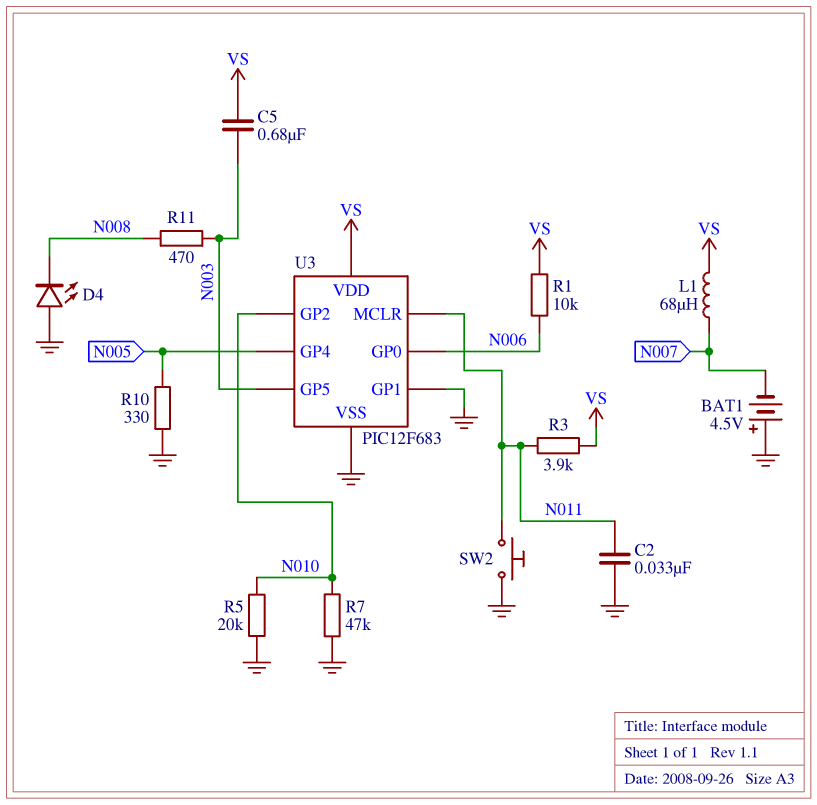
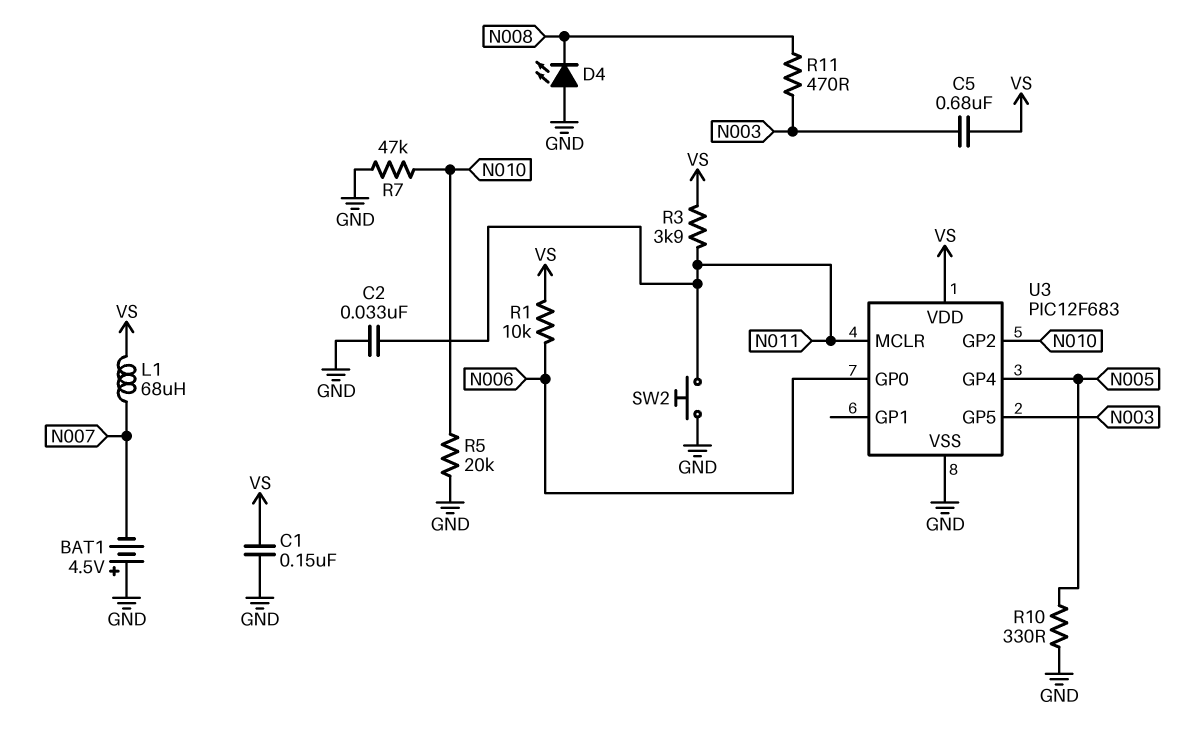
C1: none -> 150nF (GND, VS)
U3 pin GP1: GND -> none

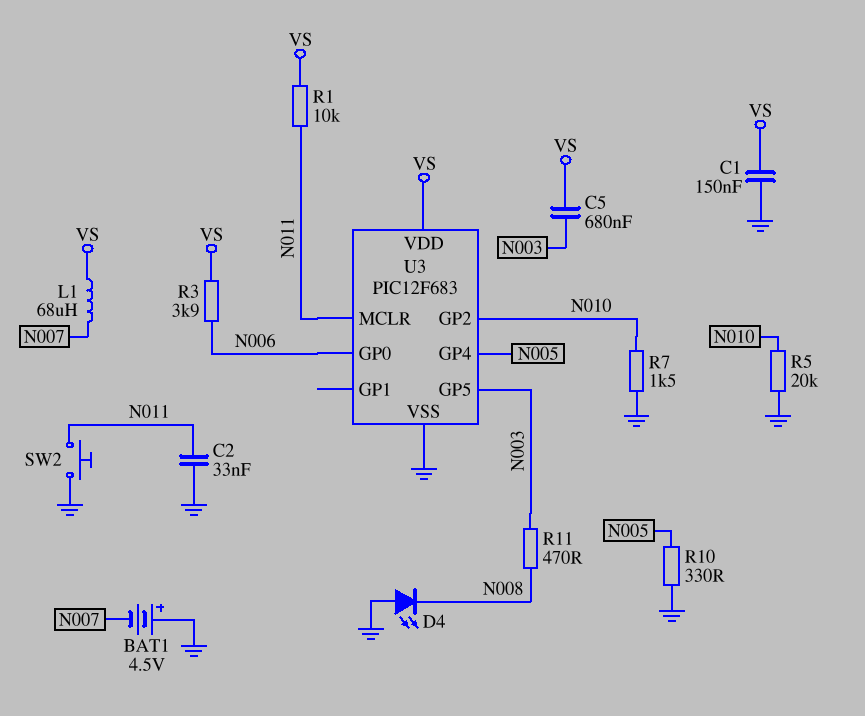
R1: 10k (N006, VS) -> 10k (N011, VS)
R3: 3.9k (N011, VS) -> 3.9k (N006, VS)
R7: 47k (GND, N010) -> 1.5k (GND, N010)

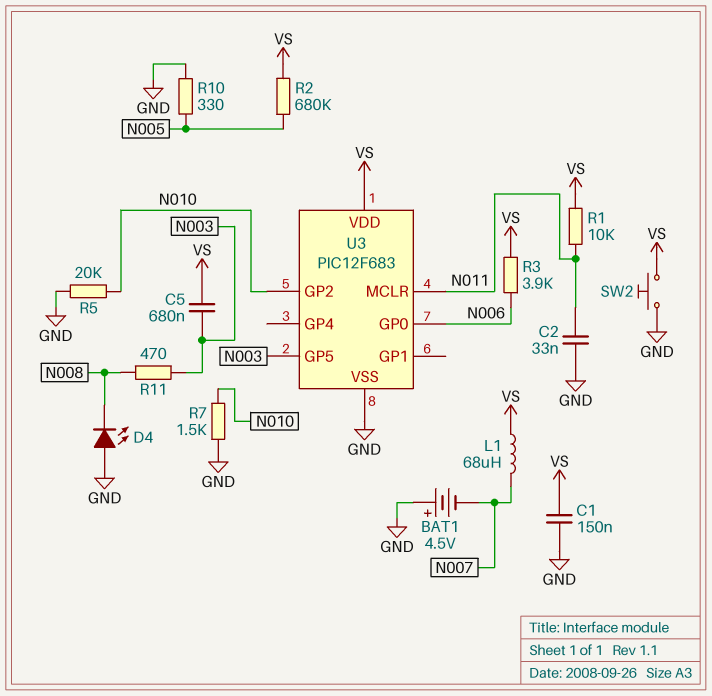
R2: none -> 680k (N005, VS)
SW2: button (GND, N011) -> button (GND, VS)
U3 pin GP4: N005 -> none

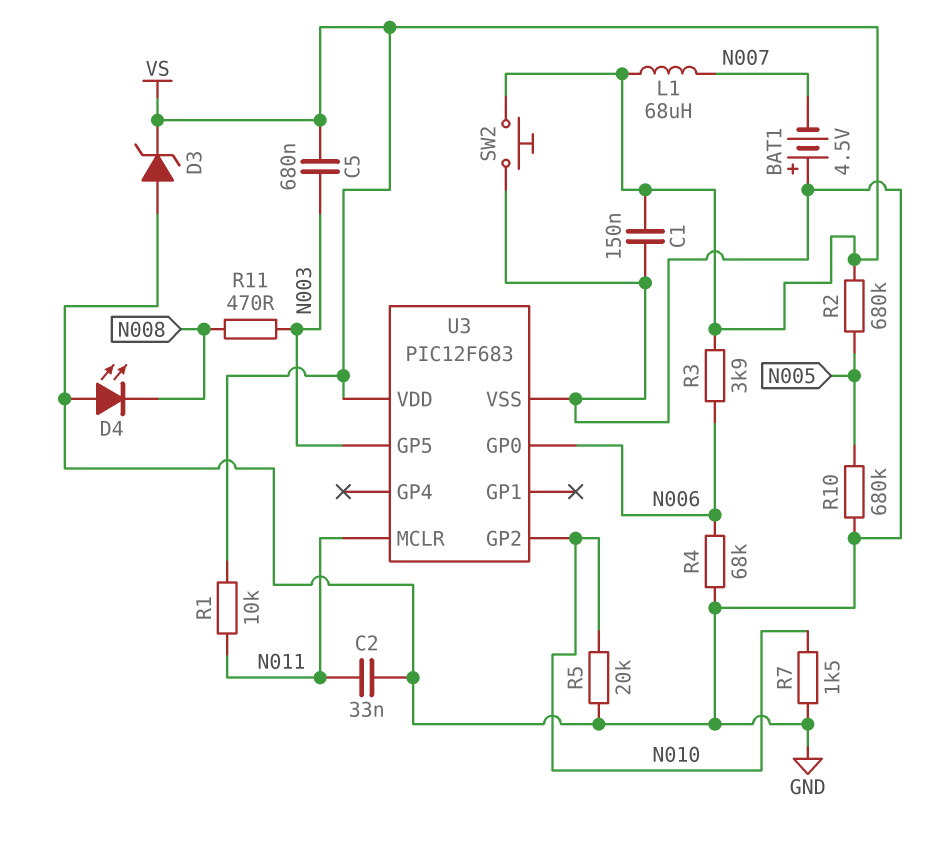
D3: none -> zener (A GND, K VS)
R4: none -> 68k (GND, N006)
R10: 330 (GND, N005) -> 680k (GND, N005)

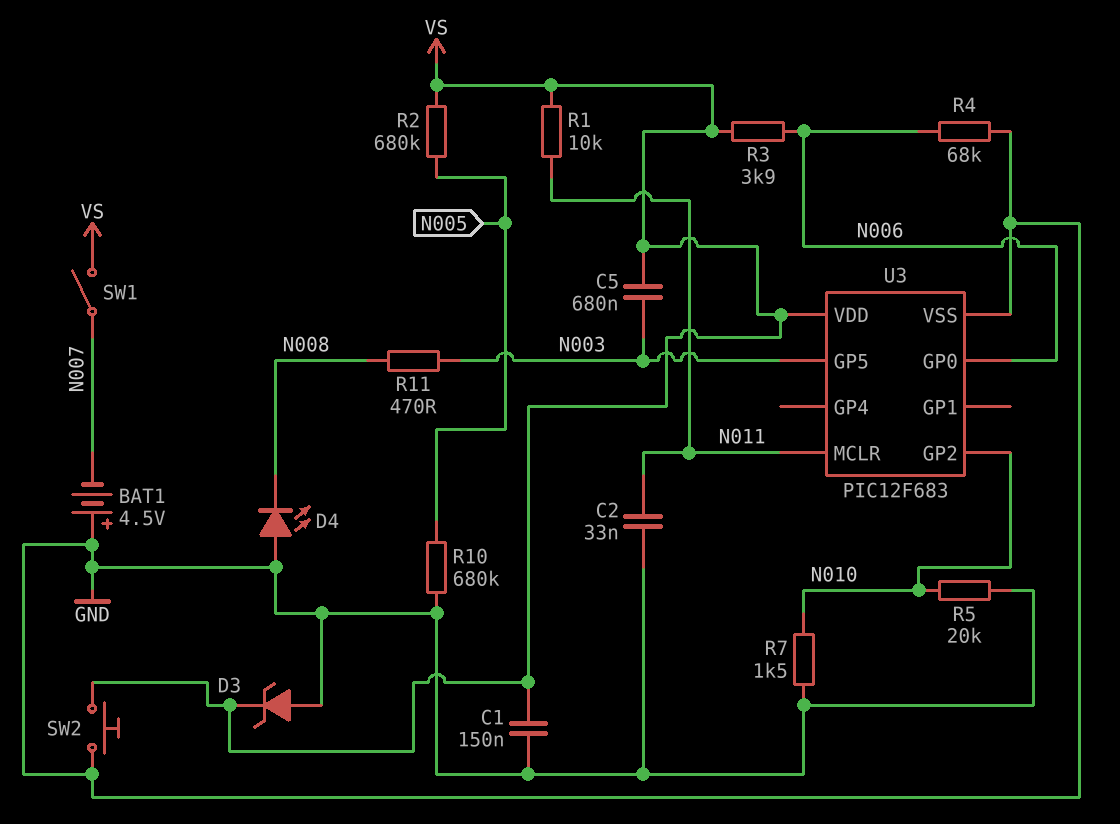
L1: 68uH (N007, VS) -> none
SW1: none -> switch (N007, VS)

